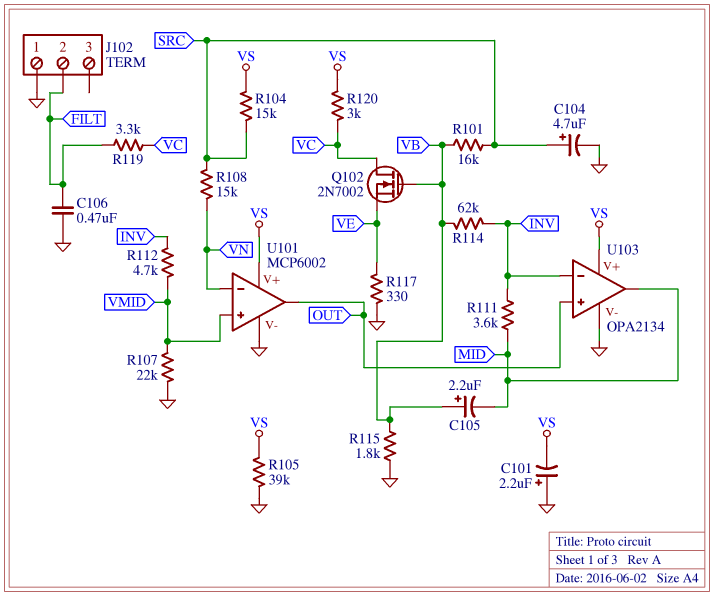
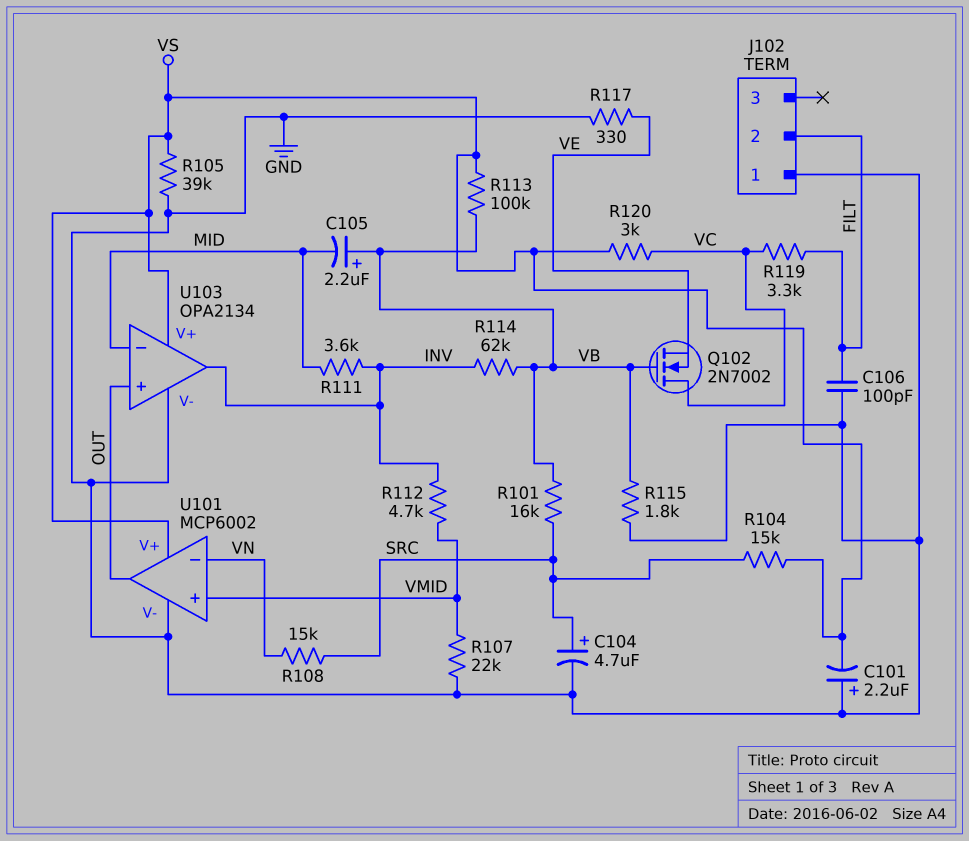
C106: 470nF (FILT, GND) -> 100pF (FILT, GND)
R113: none -> 100k (VB, VS)
U103 pin in-: INV -> MID
U103 pin out: MID -> INV

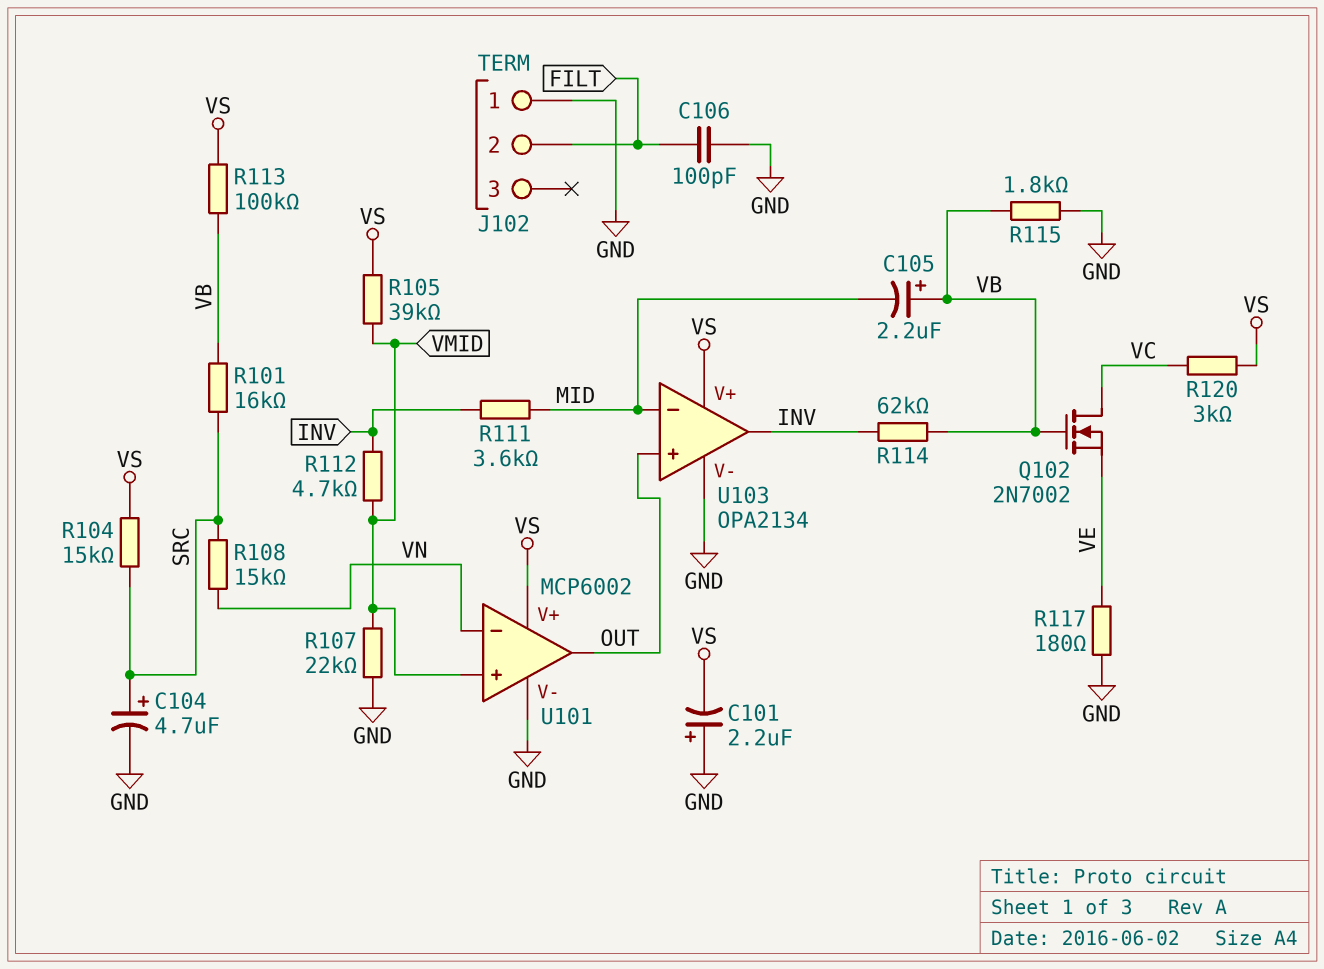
R105: 39k (GND, VS) -> 39k (VMID, VS)
R117: 330 (GND, VE) -> 180 (GND, VE)
R119: 3.3k (FILT, VC) -> none

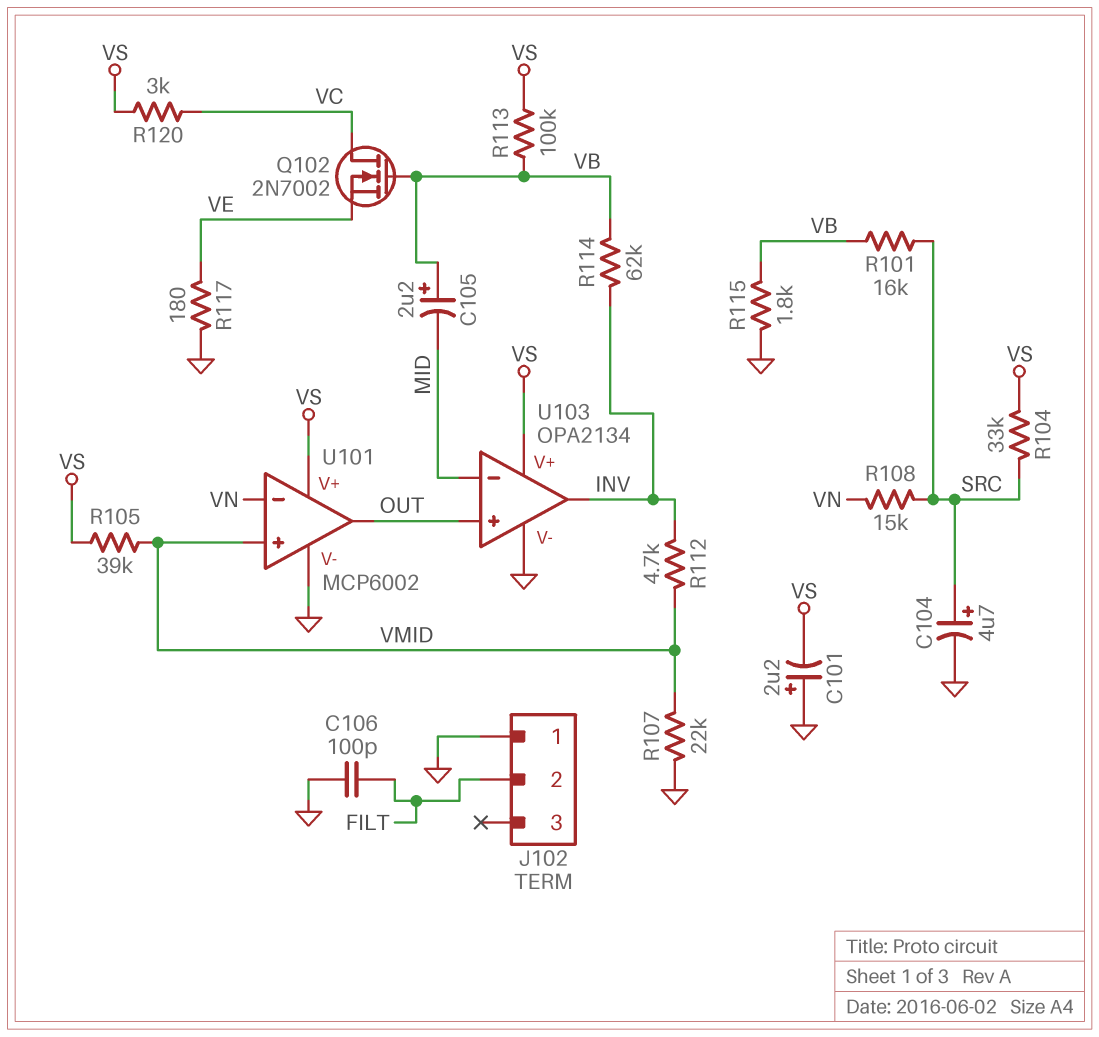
R104: 15k (SRC, VS) -> 33k (SRC, VS)
R111: 3.6k (INV, MID) -> none

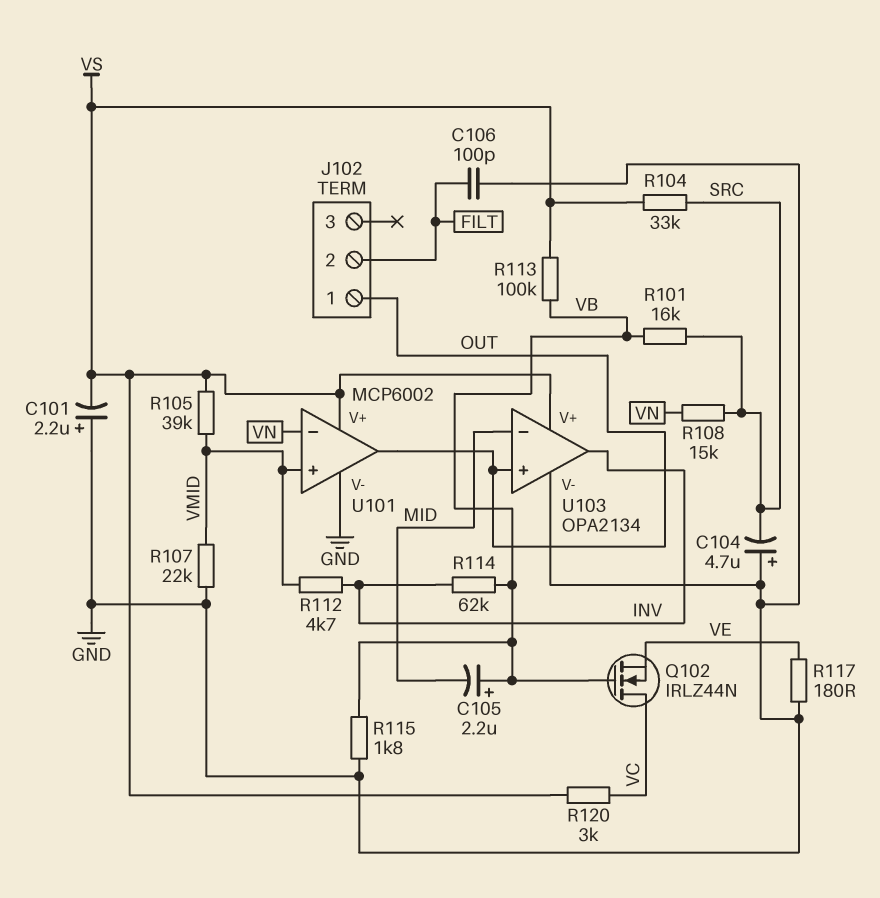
C104: 4.7uF (plus SRC, minus GND) -> 4.7uF (plus GND, minus SRC)
J102 pin 1: GND -> OUT
Q102: NMOS 2N7002 (G VB, D VC, S VE) -> NMOS IRLZ44N (G VB, D VC, S VE)

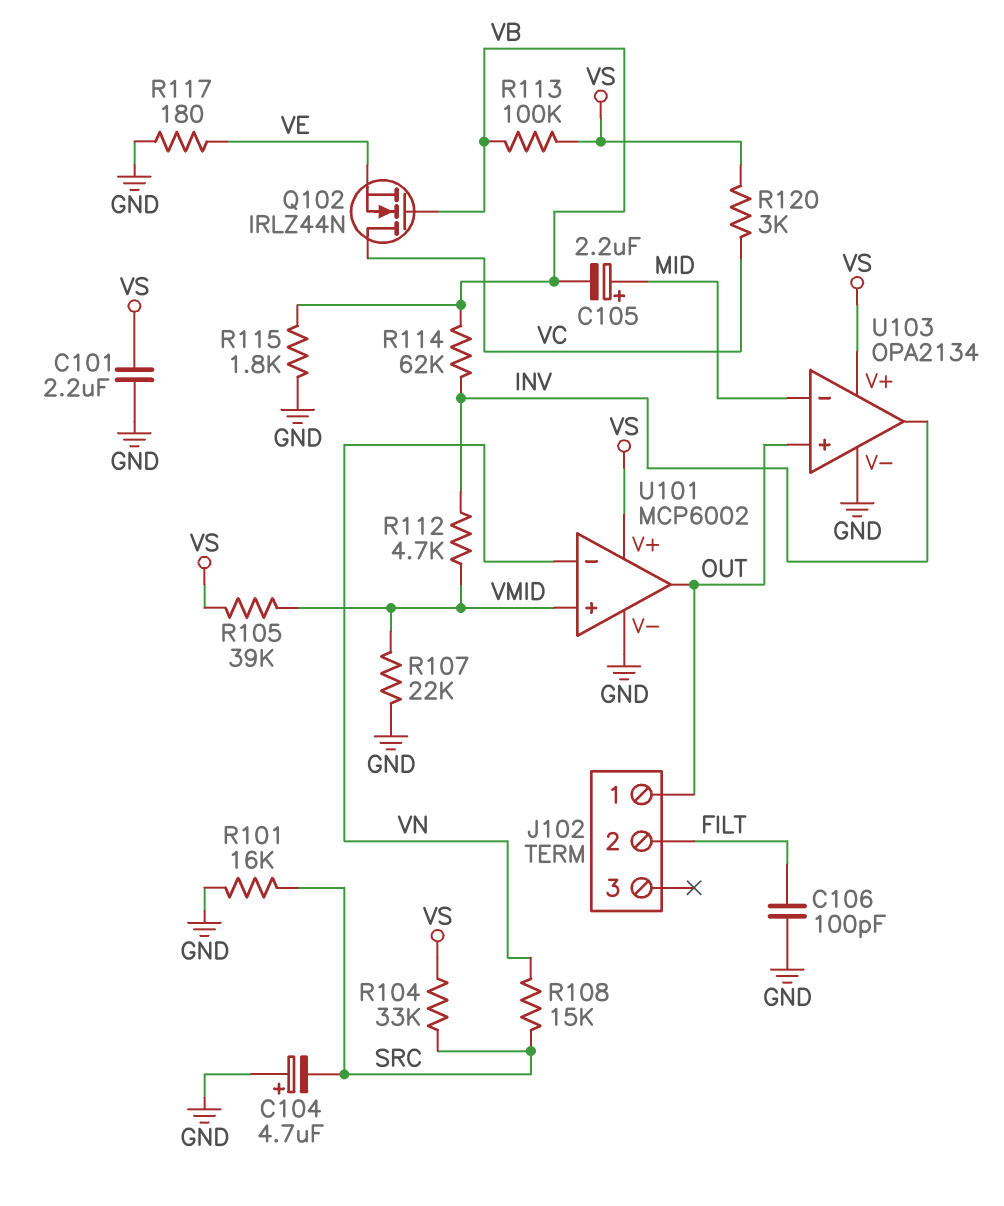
C101: 2.2uF (plus GND, minus VS) -> 2.2uF (GND, VS)
C105: 2.2uF (plus VB, minus MID) -> 2.2uF (plus MID, minus VB)
R101: 16k (SRC, VB) -> 16k (GND, SRC)

